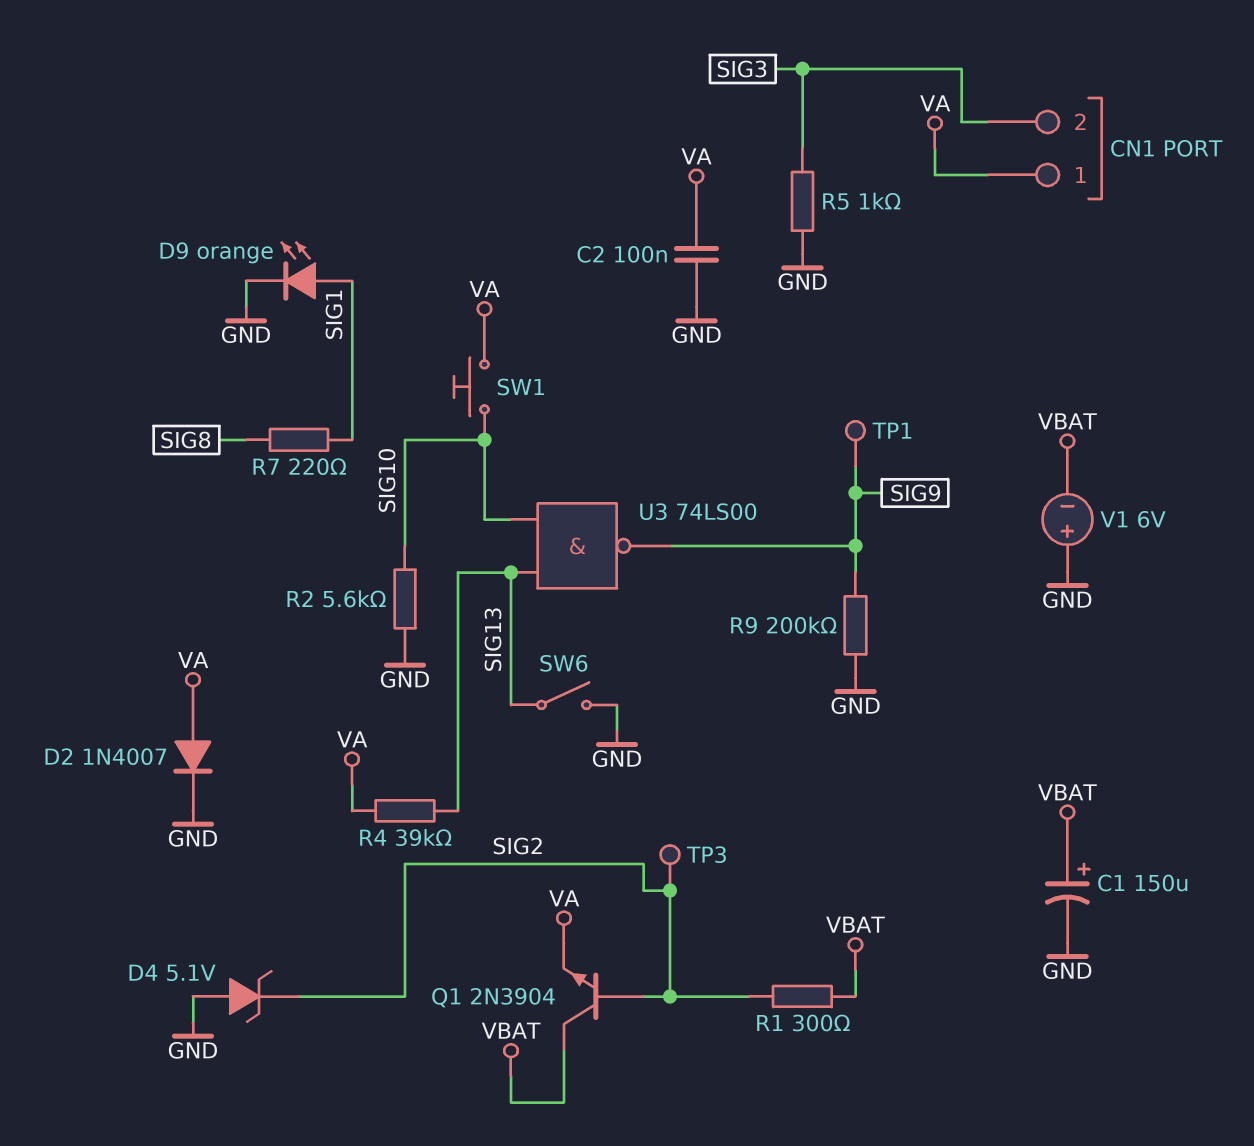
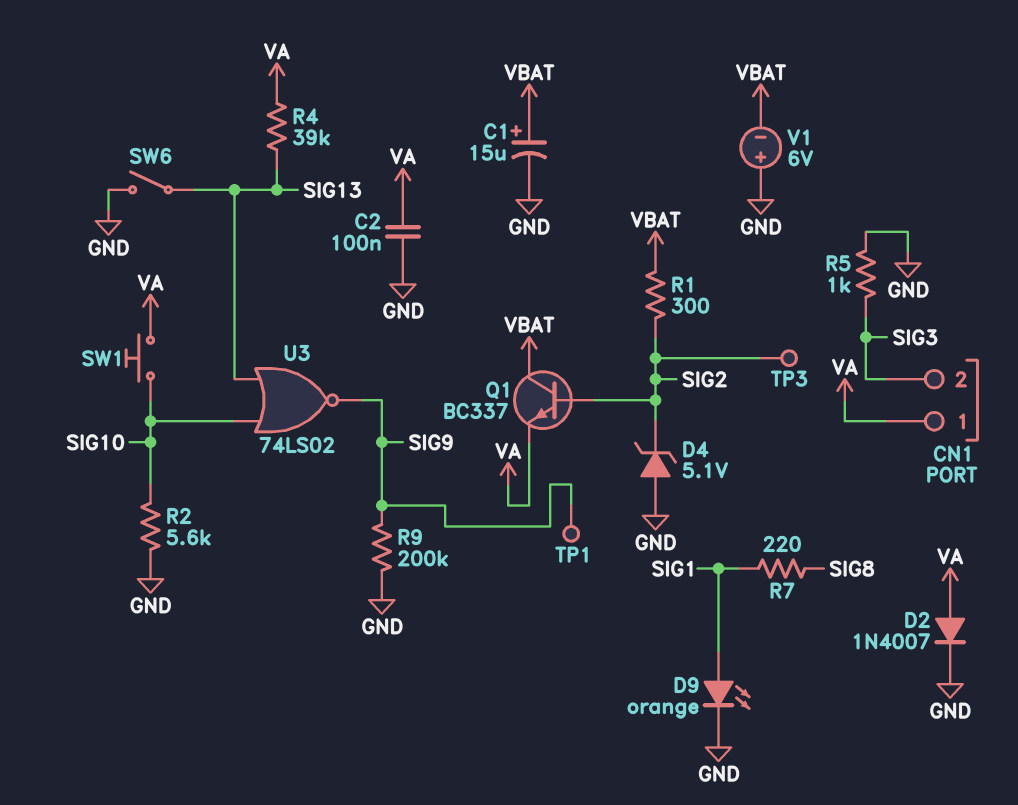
C1: 150uF (plus VBAT, minus GND) -> 15uF (plus VBAT, minus GND)
Q1: NPN 2N3904 (B SIG2, C VBAT, E VA) -> NPN BC337 (B SIG2, C VBAT, E VA)
U3: NAND 74LS00 (in SIG10, in SIG13, out SIG9) -> NOR 74LS02 (in SIG10, in SIG13, out SIG9)

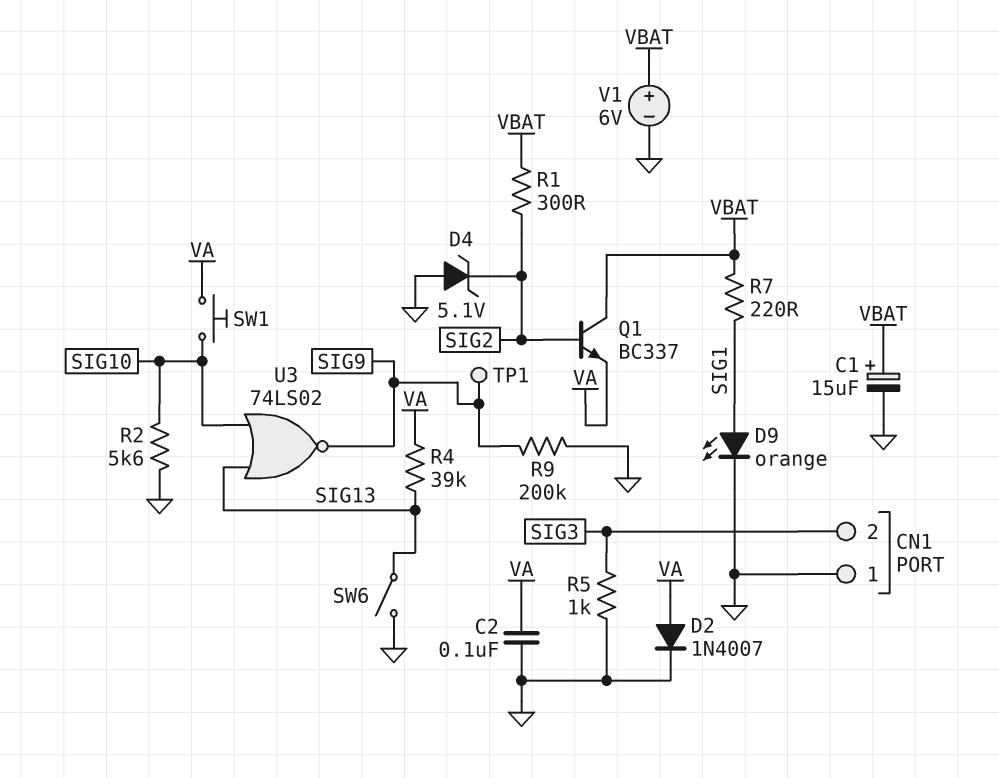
CN1 pin 1: VA -> GND
R7: 220 (SIG1, SIG8) -> 220 (SIG1, VBAT)
TP3: test point (SIG2) -> none
V1: 6V (plus GND, minus VBAT) -> 6V (plus VBAT, minus GND)

